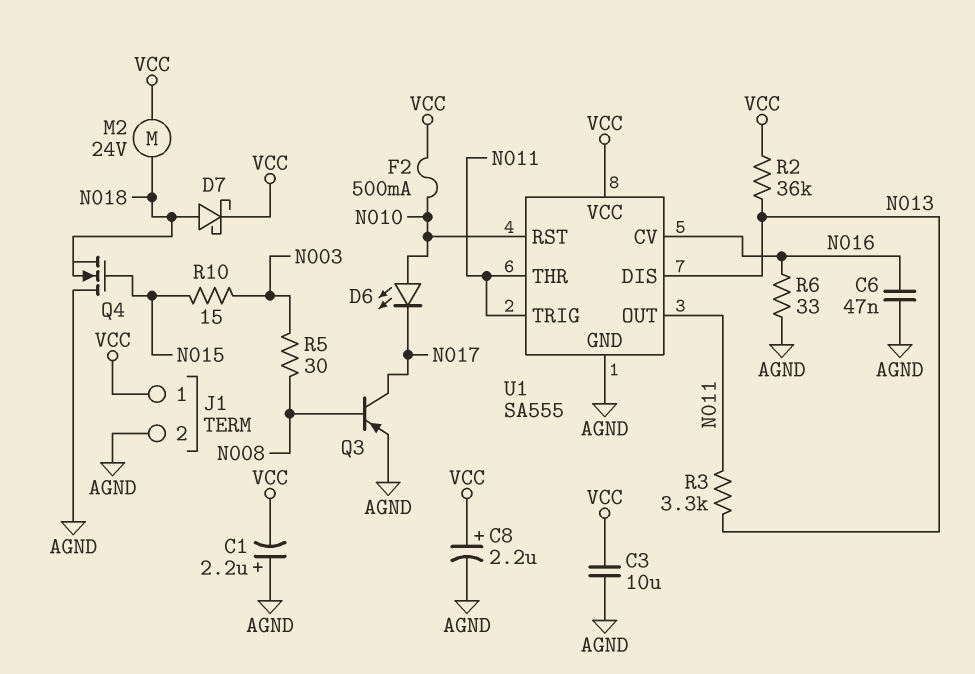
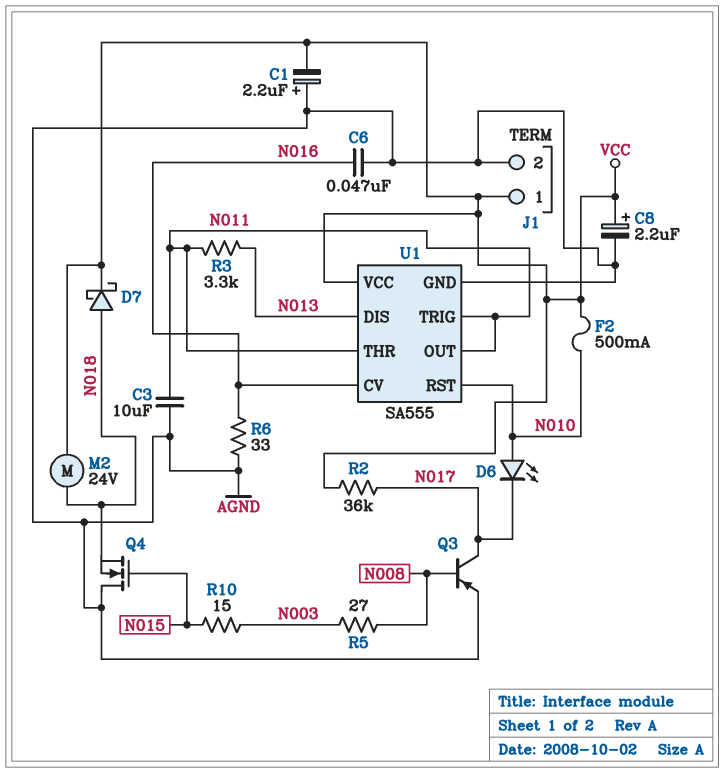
C3: 10uF (AGND, VCC) -> 10uF (AGND, N011)
R2: 36k (N013, VCC) -> 36k (N017, VCC)
R5: 30 (N003, N008) -> 27 (N003, N008)

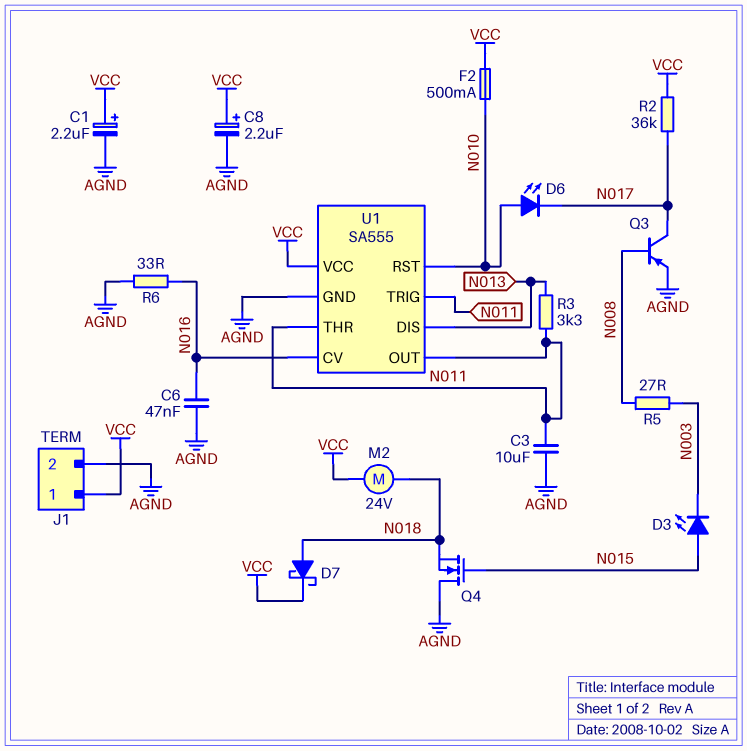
C1: 2.2uF (plus AGND, minus VCC) -> 2.2uF (plus VCC, minus AGND)
D3: none -> LED (A N015, K N003)
R10: 15 (N003, N015) -> none

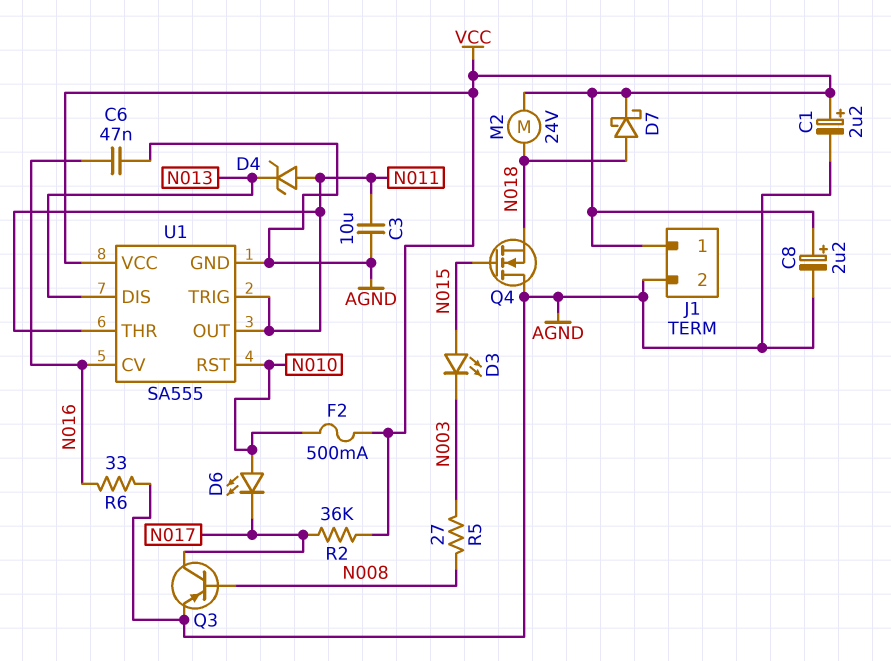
D4: none -> zener (A N011, K N013)
R3: 3.3k (N011, N013) -> none

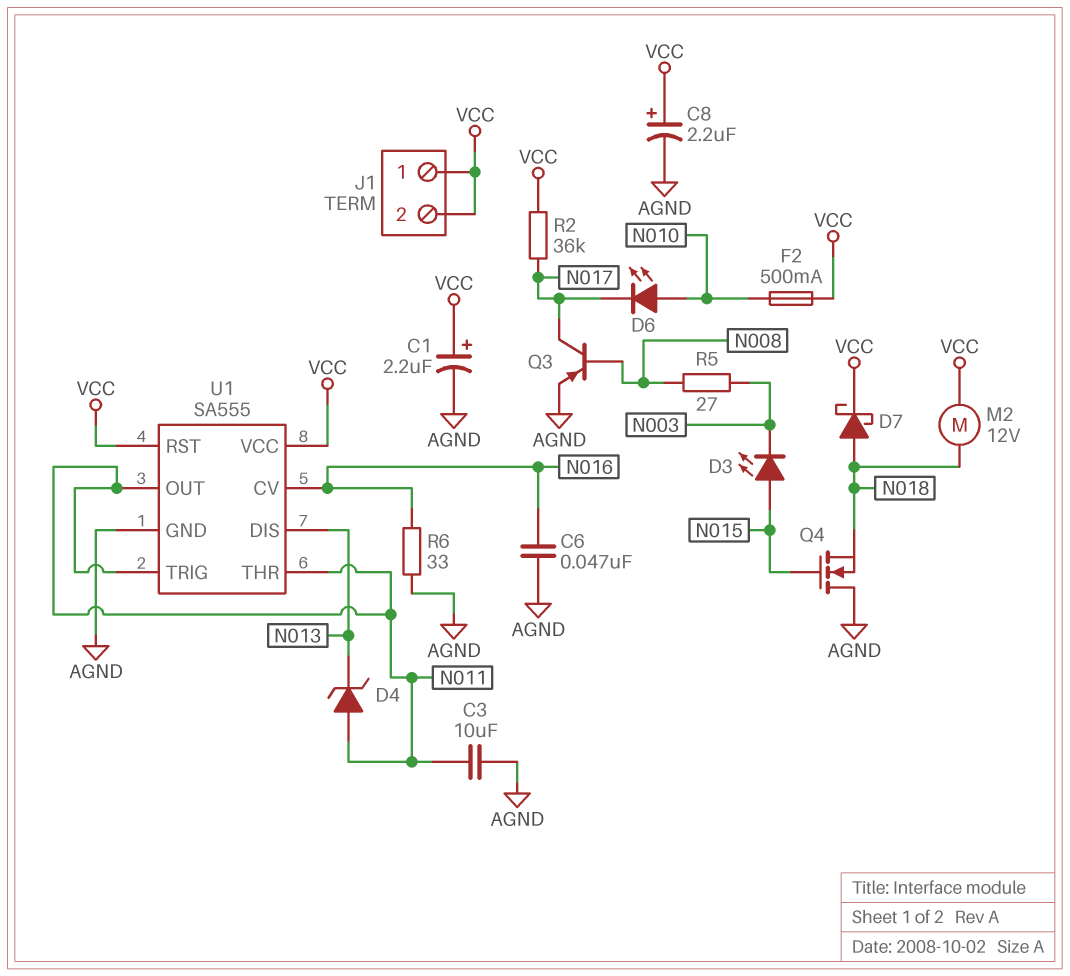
J1 pin 2: AGND -> VCC
M2: motor 24V (N018, VCC) -> motor 12V (N018, VCC)
U1 pin RST: N010 -> VCC

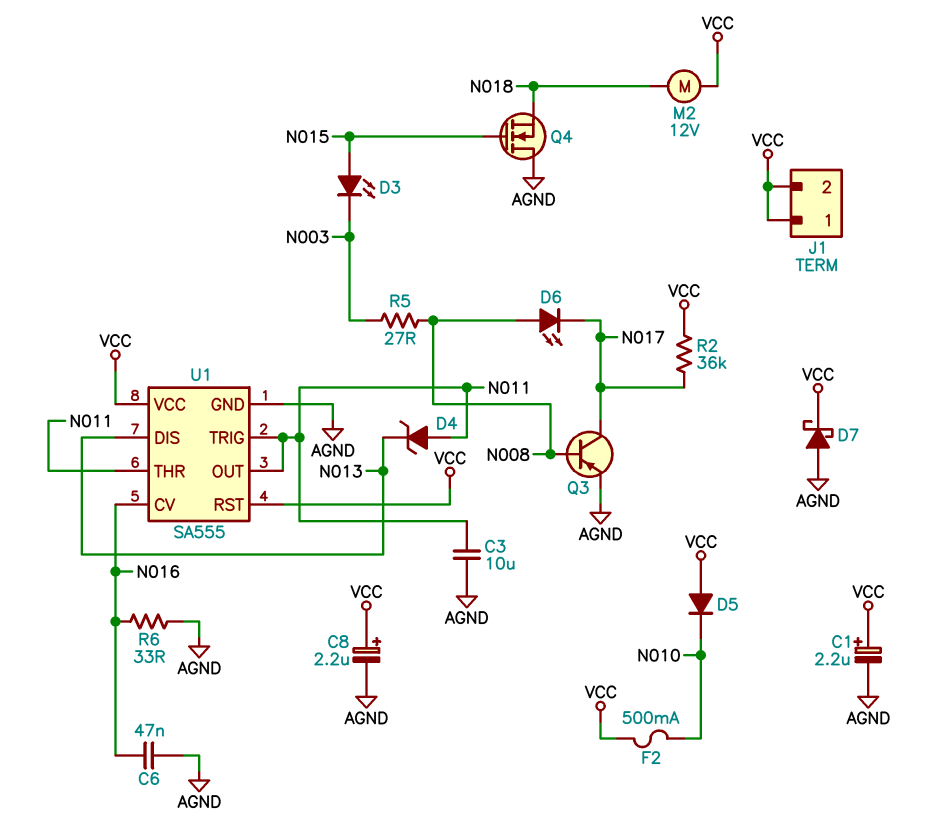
D5: none -> diode (A VCC, K N010)
D6: LED (A N010, K N017) -> LED (A N008, K N017)
D7: schottky (A N018, K VCC) -> schottky (A AGND, K VCC)

